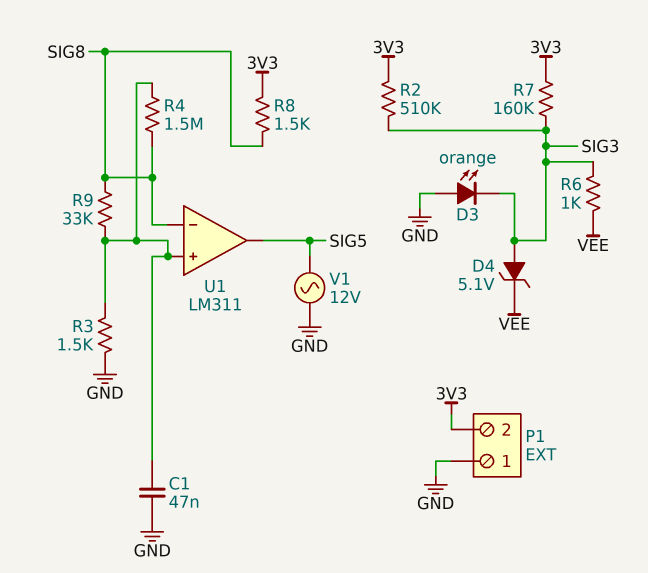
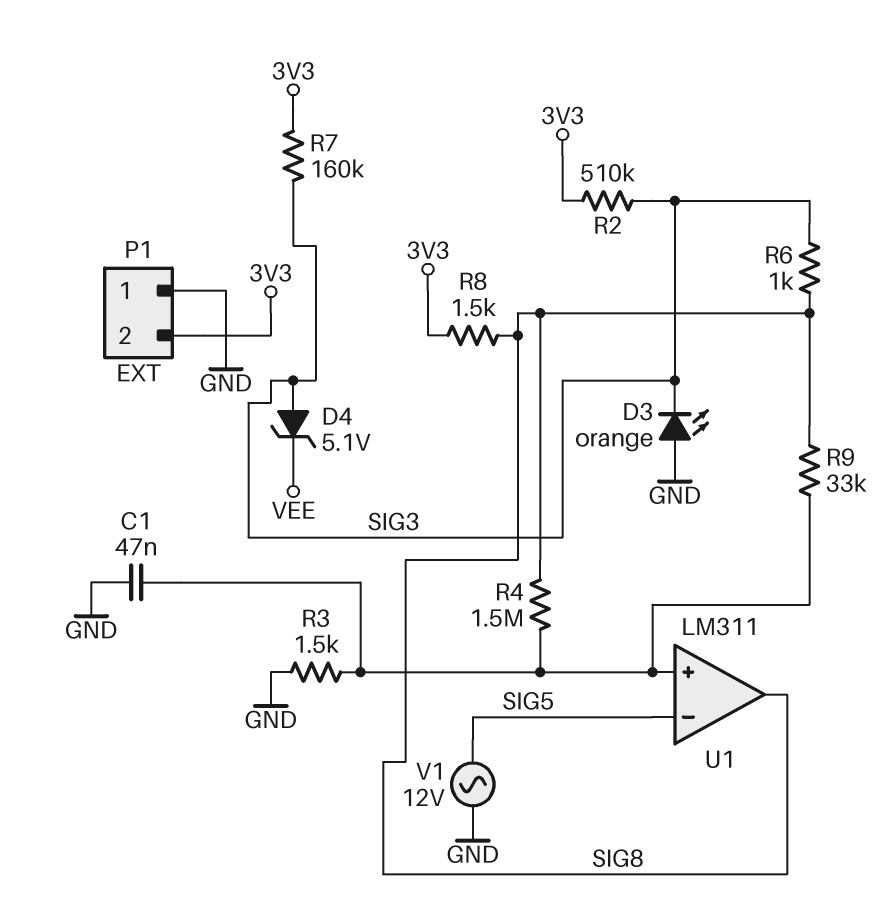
R6: 1k (SIG3, VEE) -> 1k (SIG3, SIG8)
U1 pin in-: SIG8 -> SIG5
U1 pin out: SIG5 -> SIG8

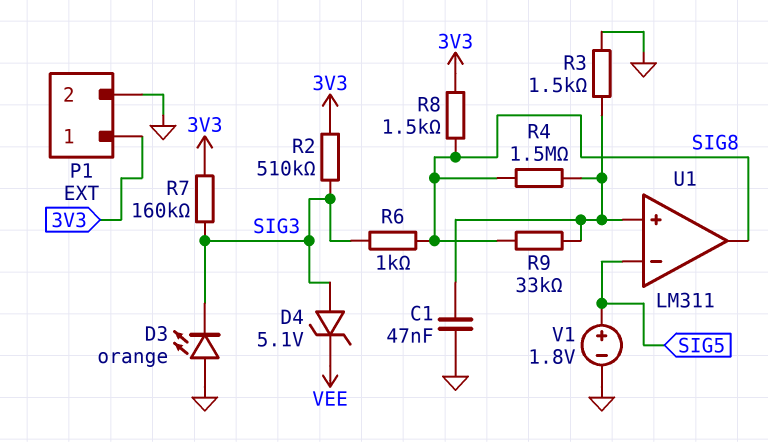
P1 pin 1: GND -> 3V3
P1 pin 2: 3V3 -> GND
V1: AC 12V (GND, SIG5) -> 1.8V (plus SIG5, minus GND)

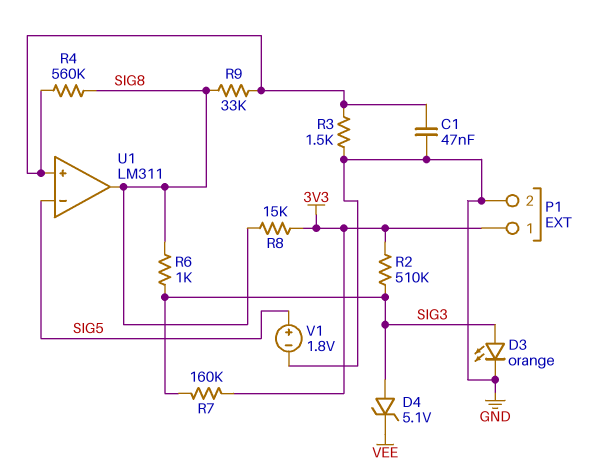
D3: LED orange (A GND, K SIG3) -> LED orange (A SIG3, K GND)
R4: 1.5M (SIG8, U1/in+) -> 560k (SIG8, U1/in+)
R8: 1.5k (3V3, SIG8) -> 15k (3V3, SIG8)

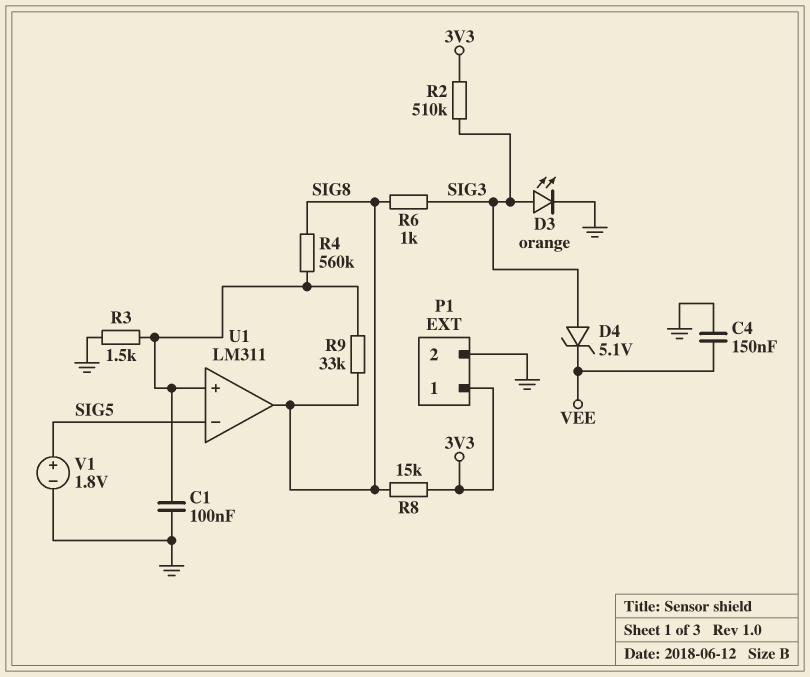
C1: 47nF (GND, U1/in+) -> 100nF (GND, U1/in+)
C4: none -> 150nF (GND, VEE)
R7: 160k (3V3, SIG3) -> none

